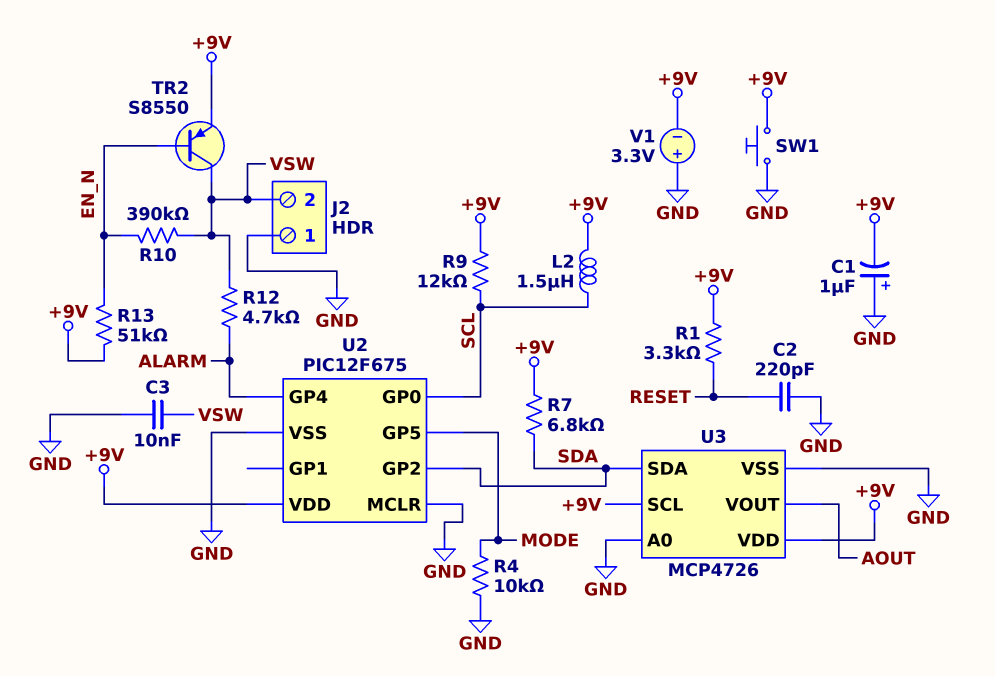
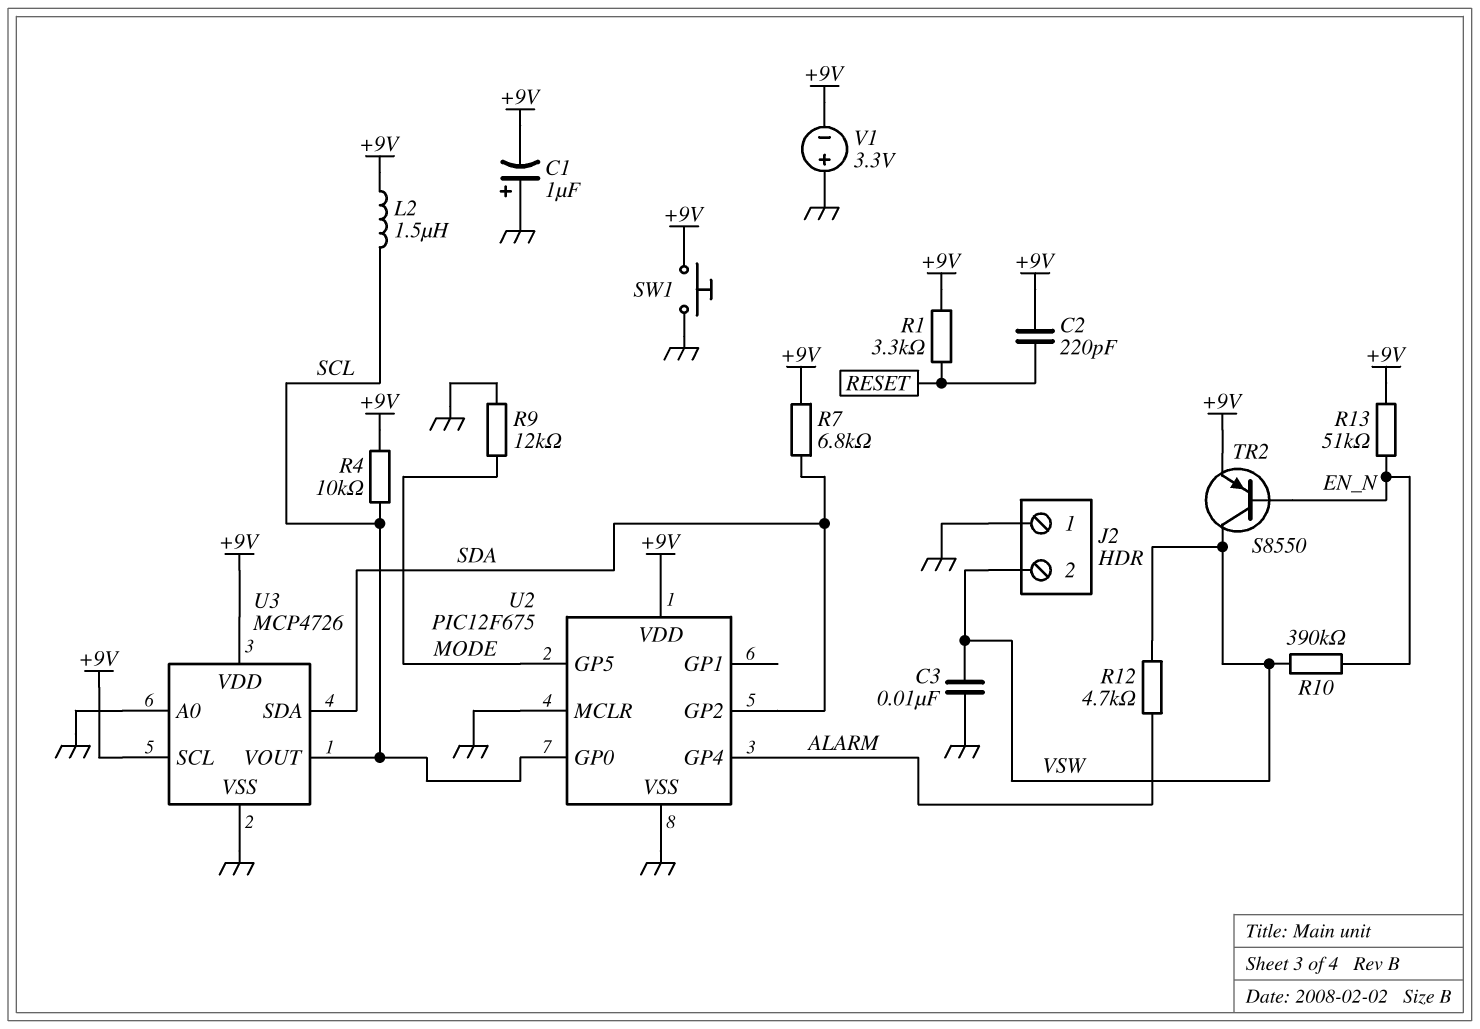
C2: 220pF (GND, RESET) -> 220pF (+9V, RESET)
R4: 10k (GND, MODE) -> 10k (+9V, SCL)
R9: 12k (+9V, SCL) -> 12k (GND, MODE)
U3 pin VOUT: AOUT -> SCL

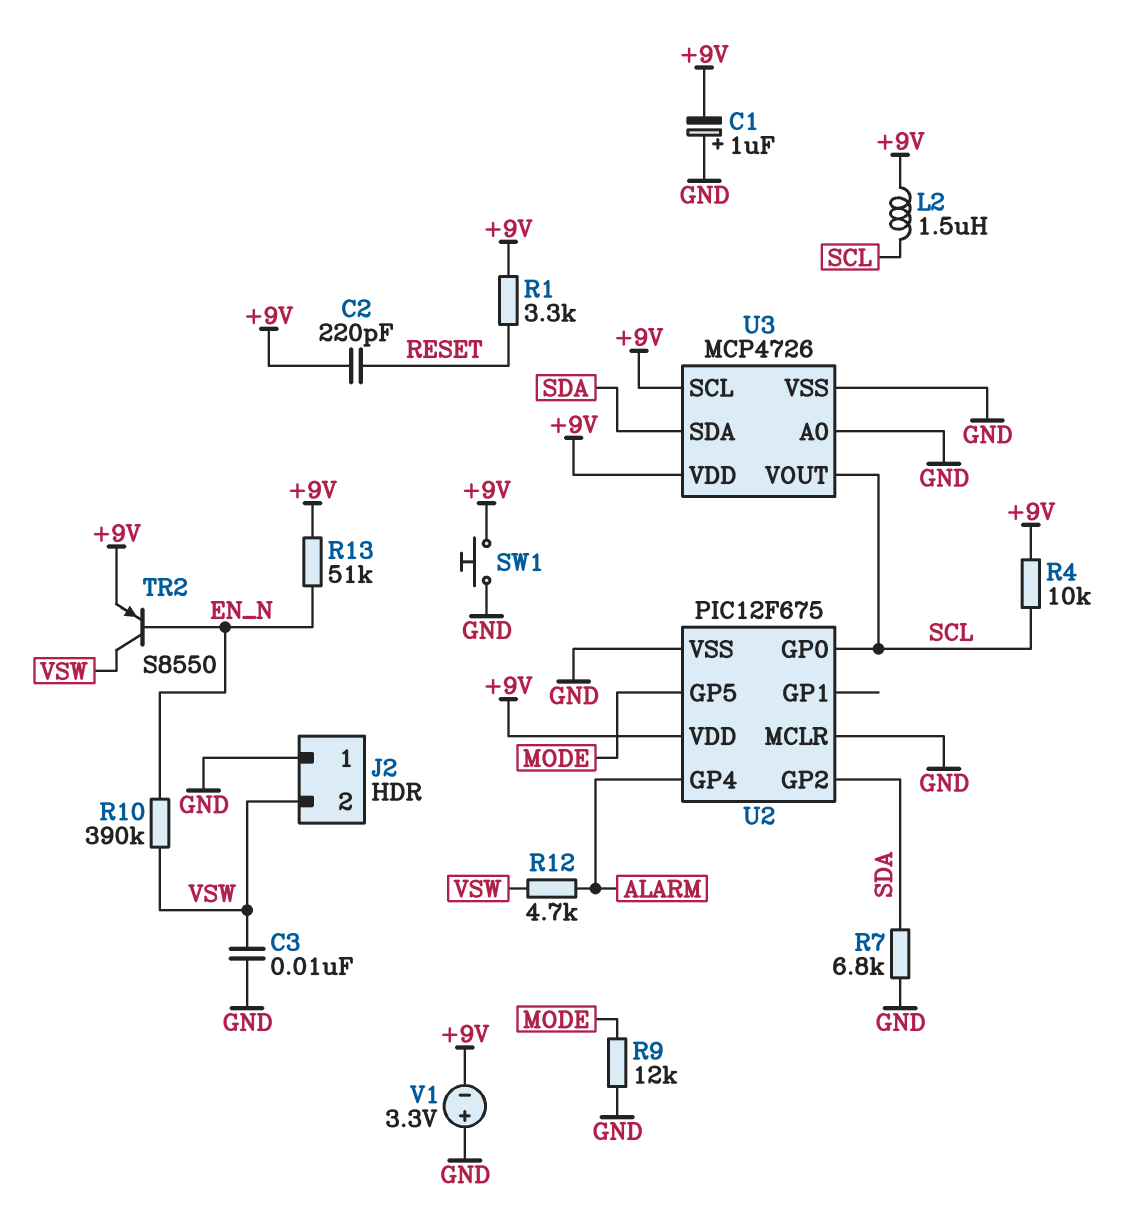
R7: 6.8k (+9V, SDA) -> 6.8k (GND, SDA)

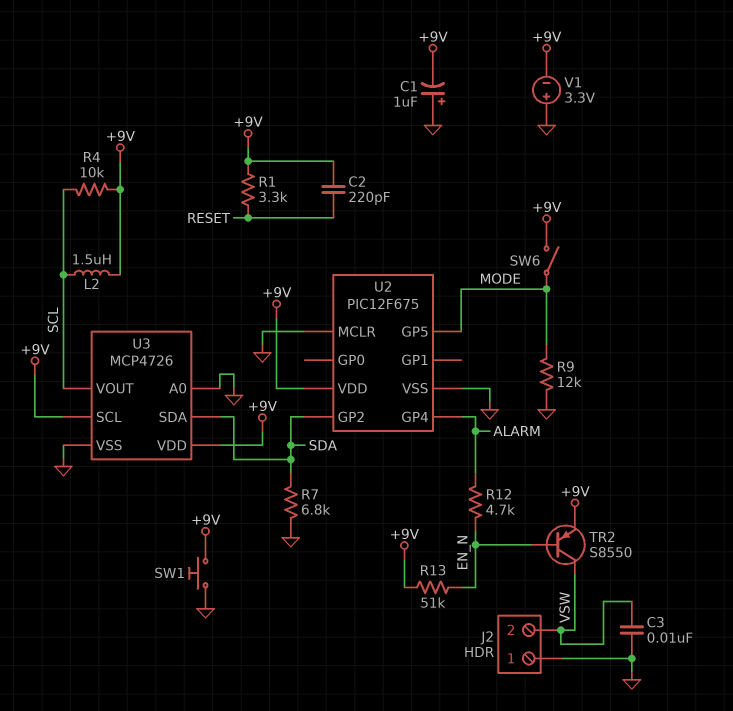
R10: 390k (EN_N, VSW) -> none
R12: 4.7k (ALARM, VSW) -> 4.7k (ALARM, EN_N)
SW6: none -> switch (+9V, MODE)
U2 pin GP0: SCL -> none

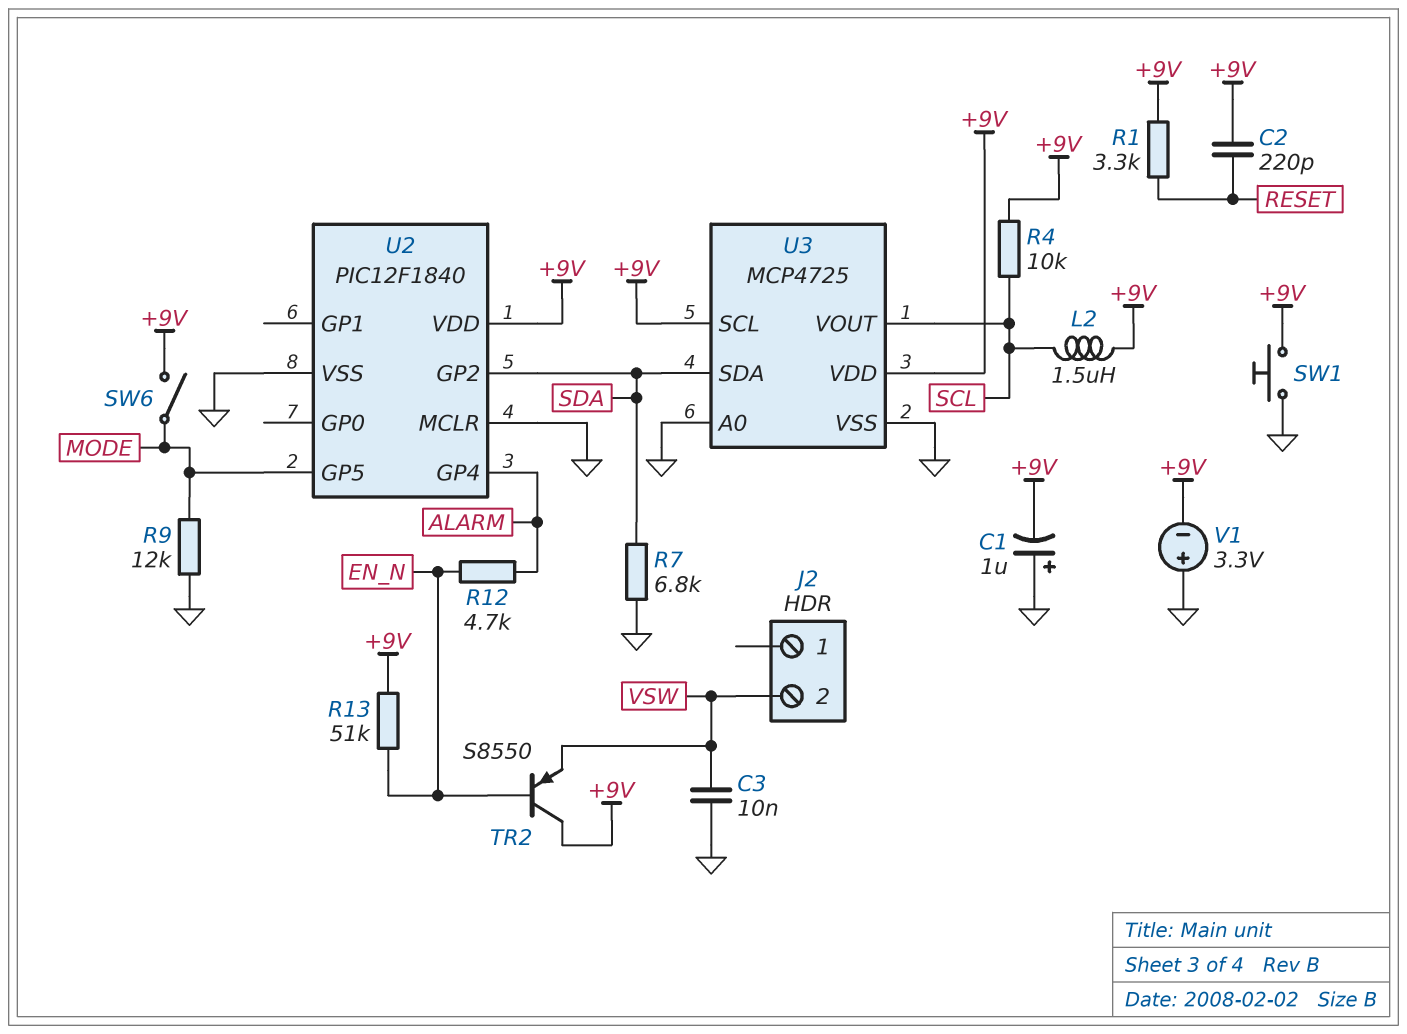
J2 pin 1: GND -> none
TR2: PNP S8550 (B EN_N, C VSW, E +9V) -> PNP S8550 (B EN_N, C +9V, E VSW)
U2: PIC12F675 -> PIC12F1840
U3: MCP4726 -> MCP4725

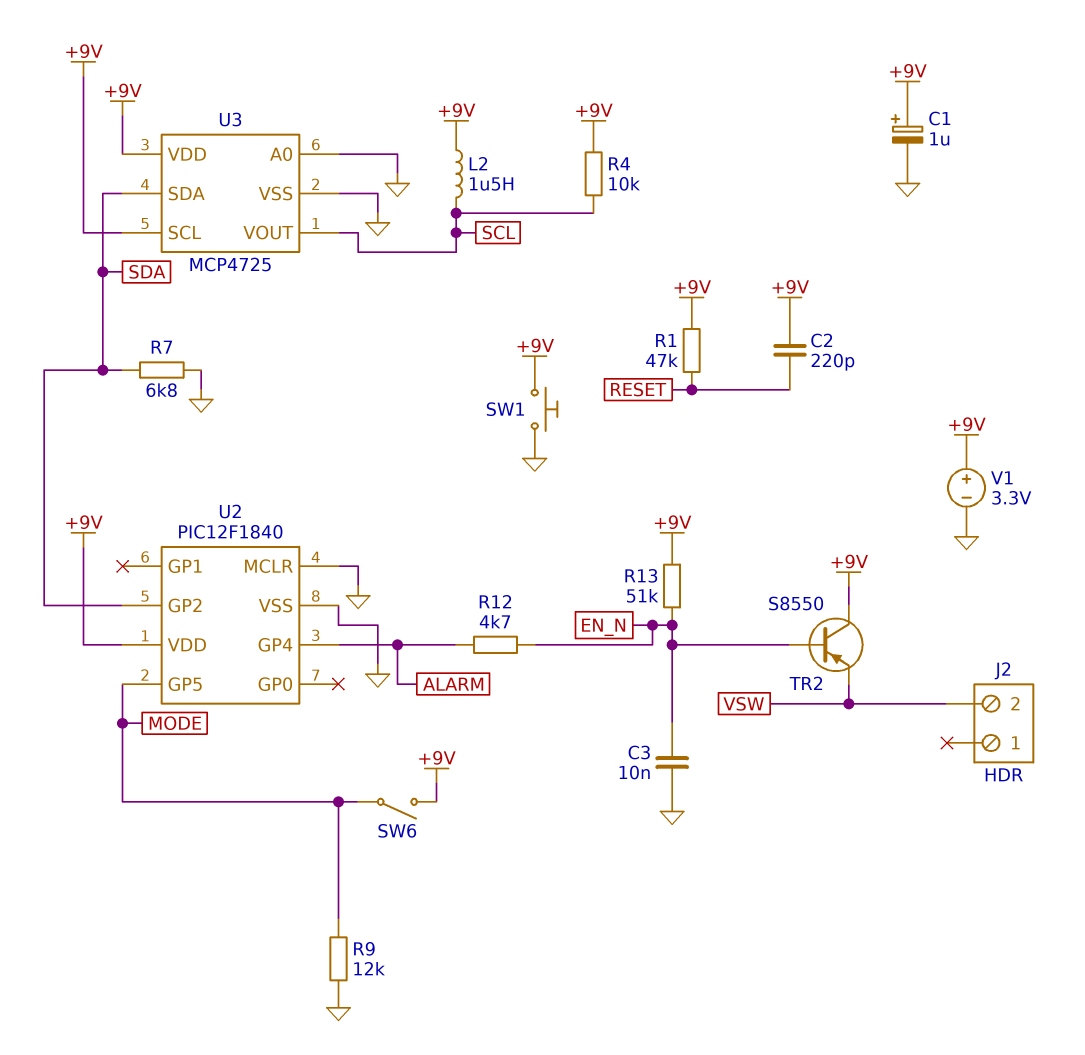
C1: 1uF (plus GND, minus +9V) -> 1uF (plus +9V, minus GND)
C3: 10nF (GND, VSW) -> 10nF (EN_N, GND)
R1: 3.3k (+9V, RESET) -> 47k (+9V, RESET)
V1: 3.3V (plus GND, minus +9V) -> 3.3V (plus +9V, minus GND)

